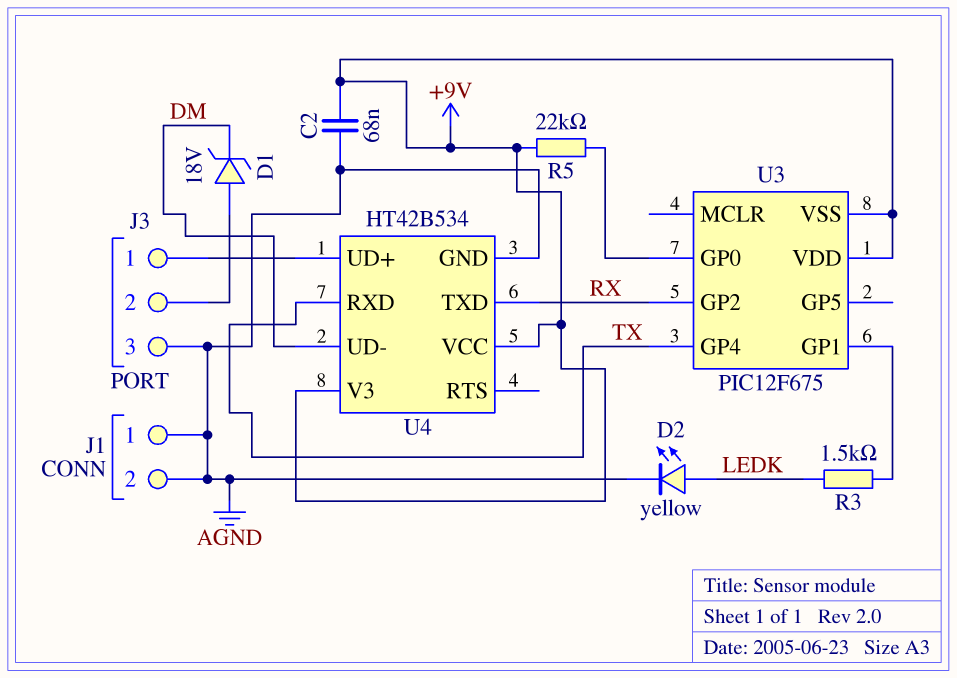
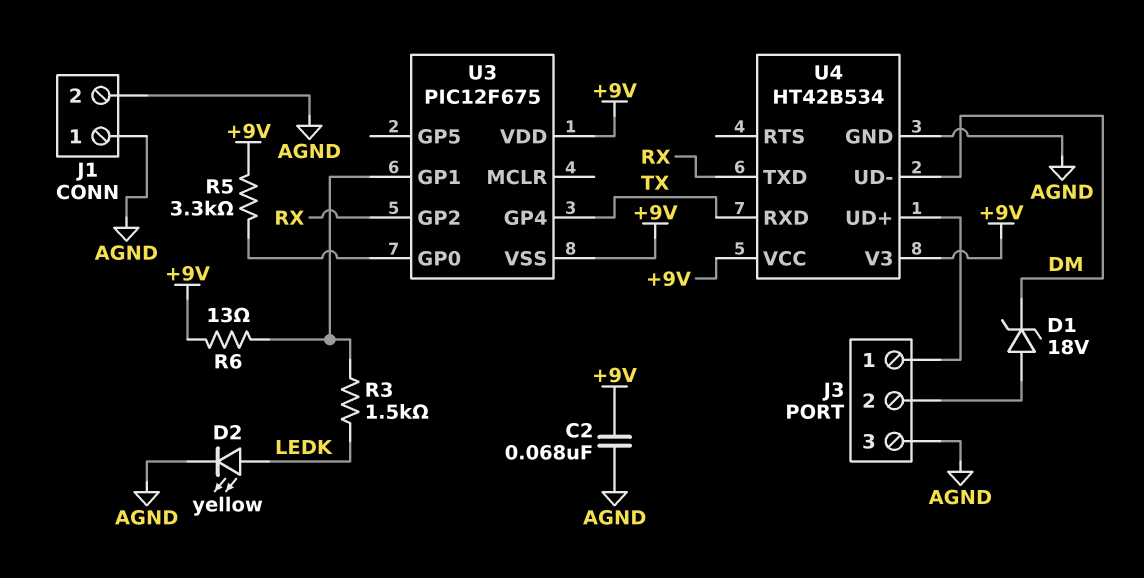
R5: 22k (+9V, U3/GP0) -> 3.3k (+9V, U3/GP0)
R6: none -> 13 (+9V, U3/GP1)

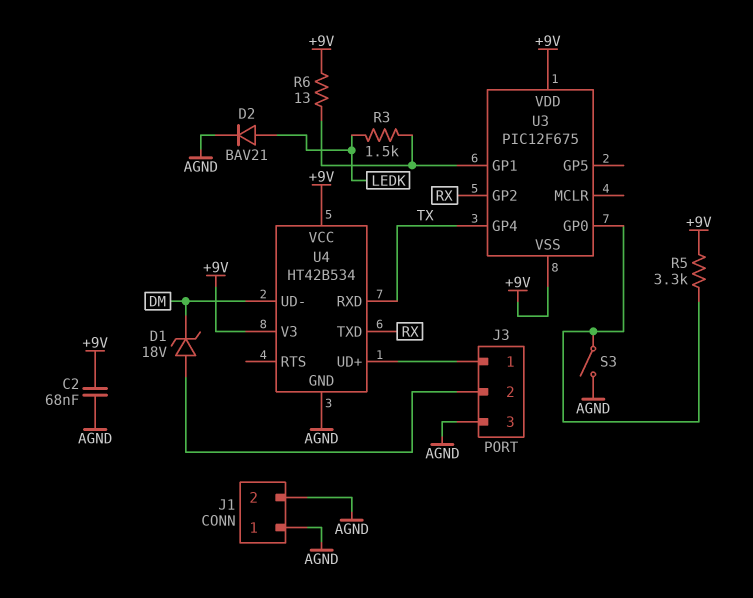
D2: LED yellow (A LEDK, K AGND) -> diode BAV21 (A LEDK, K AGND)
S3: none -> switch (AGND, U3/GP0)

